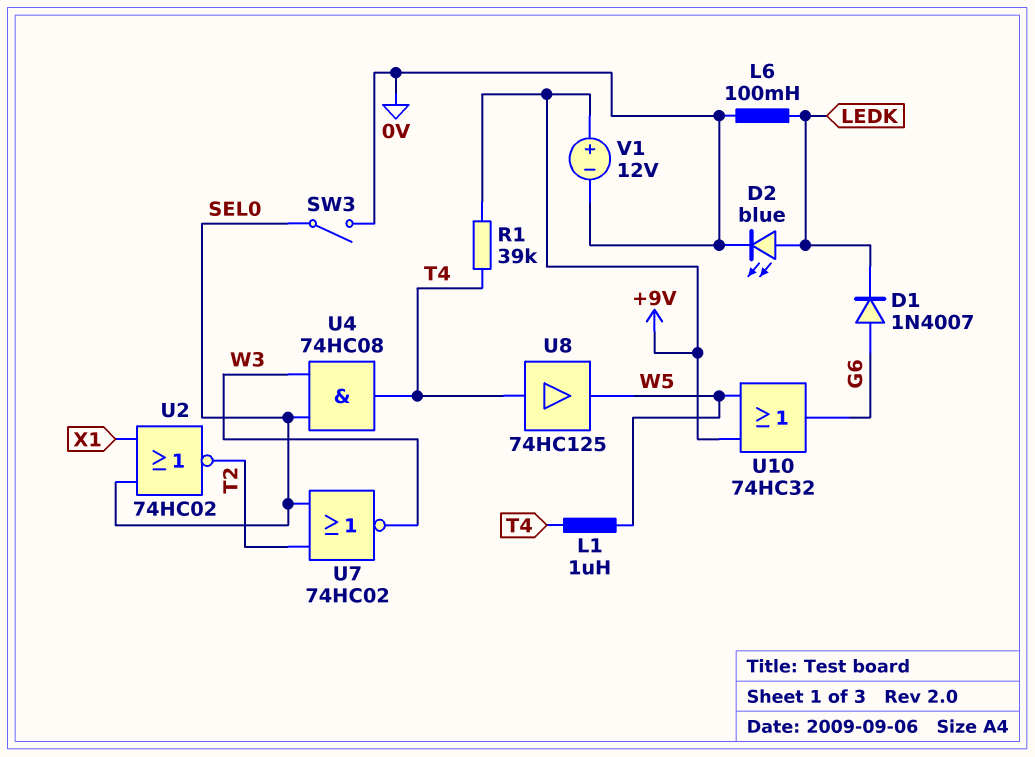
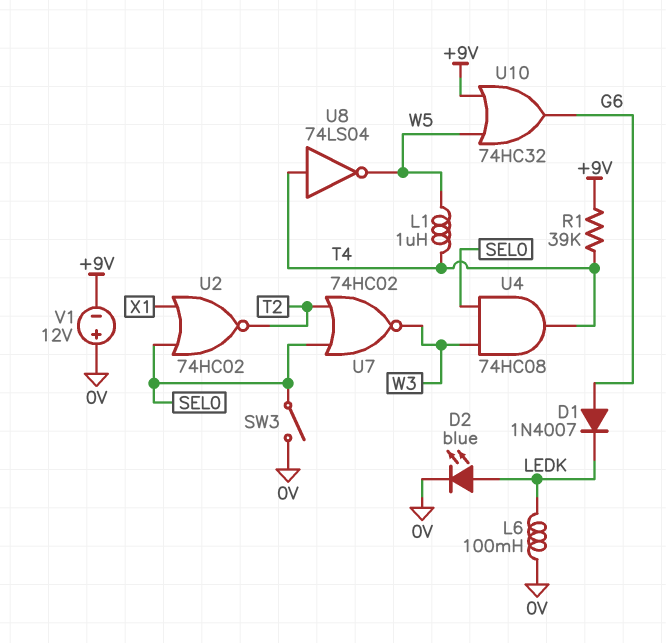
U8: buffer 74HC125 (in T4, out W5) -> NOT 74LS04 (in T4, out W5)
V1: 12V (plus +9V, minus 0V) -> 12V (plus 0V, minus +9V)

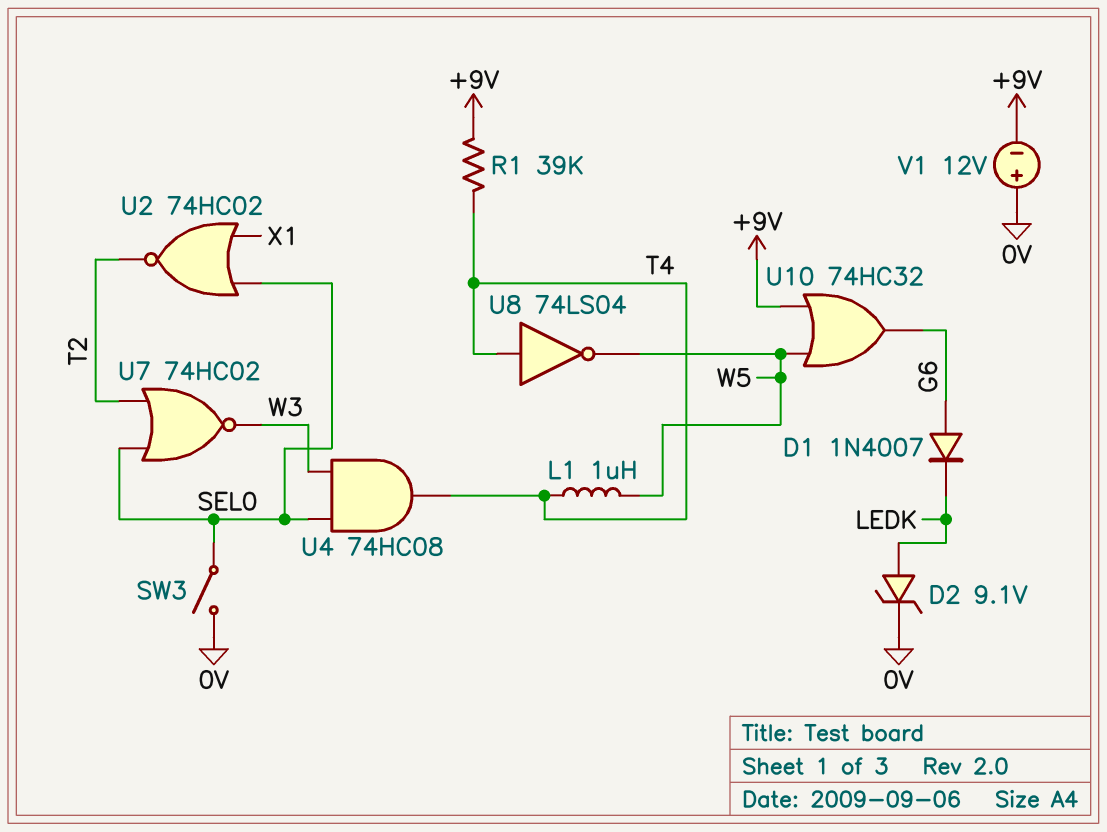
D2: LED blue (A LEDK, K 0V) -> zener 9.1V (A LEDK, K 0V)
L6: 100mH (0V, LEDK) -> none

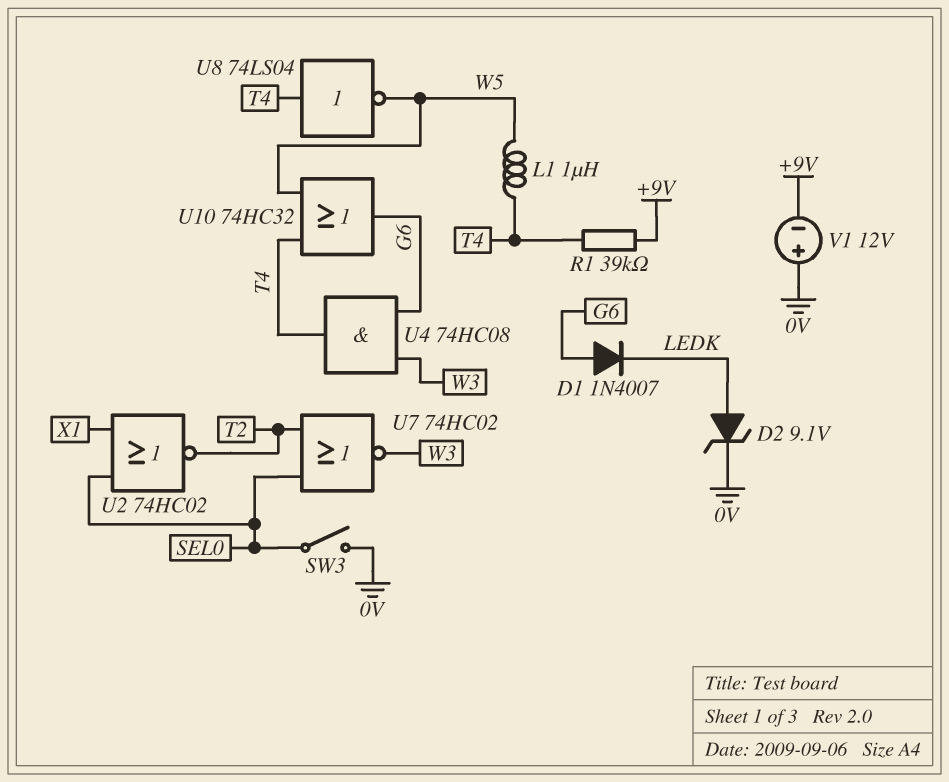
U4: AND 74HC08 (in SEL0, in W3, out T4) -> AND 74HC08 (in G6, in W3, out T4)
U10: OR 74HC32 (in +9V, in W5, out G6) -> OR 74HC32 (in T4, in W5, out G6)

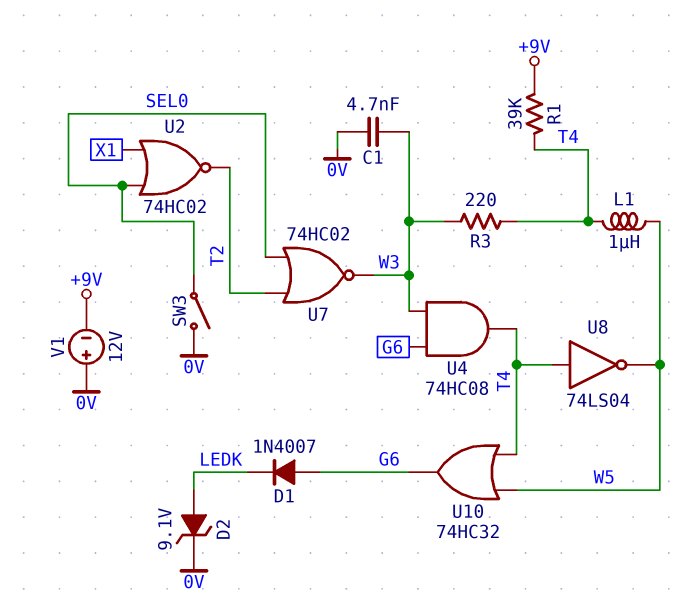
C1: none -> 4.7nF (0V, W3)
R3: none -> 220 (T4, W3)

